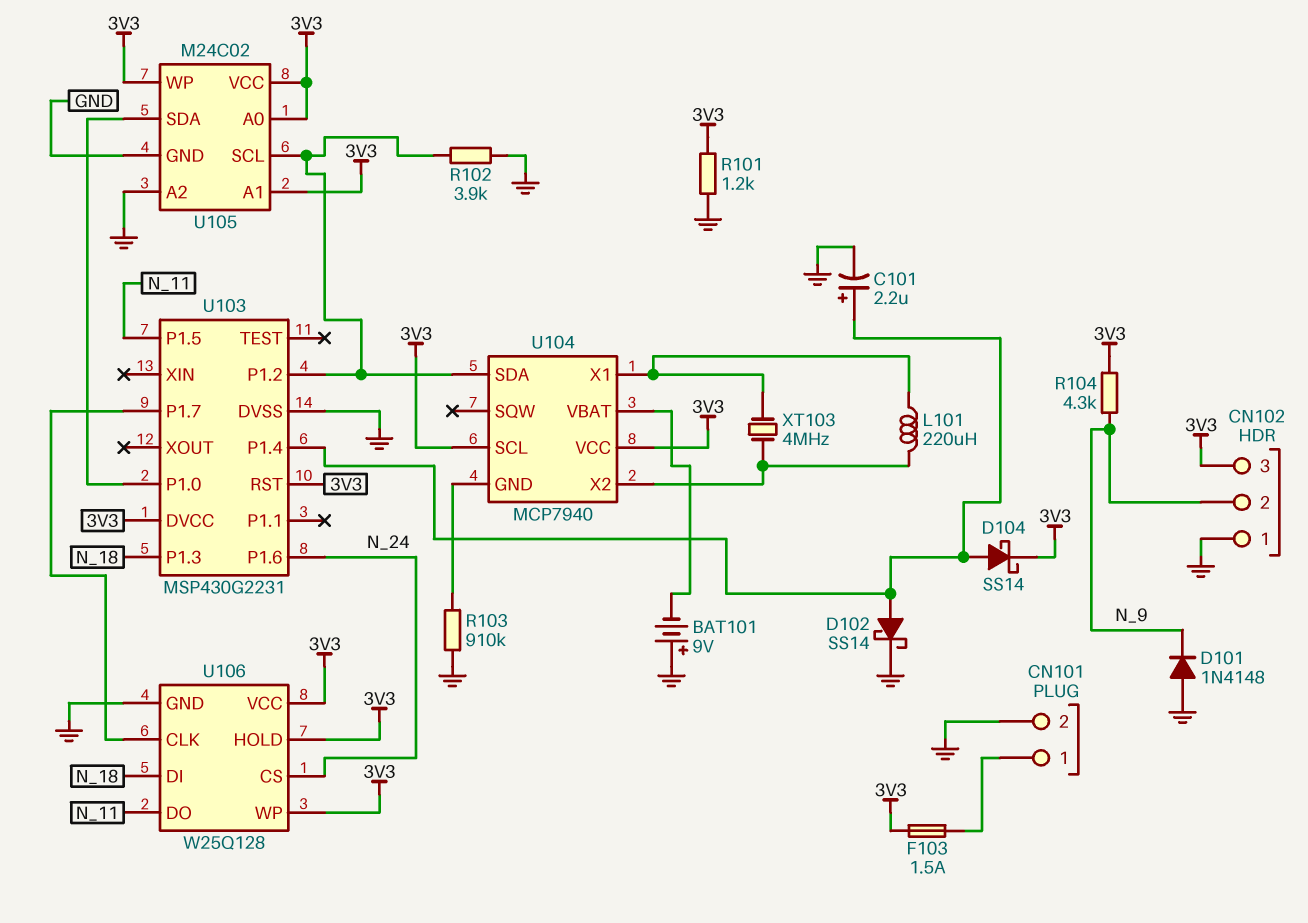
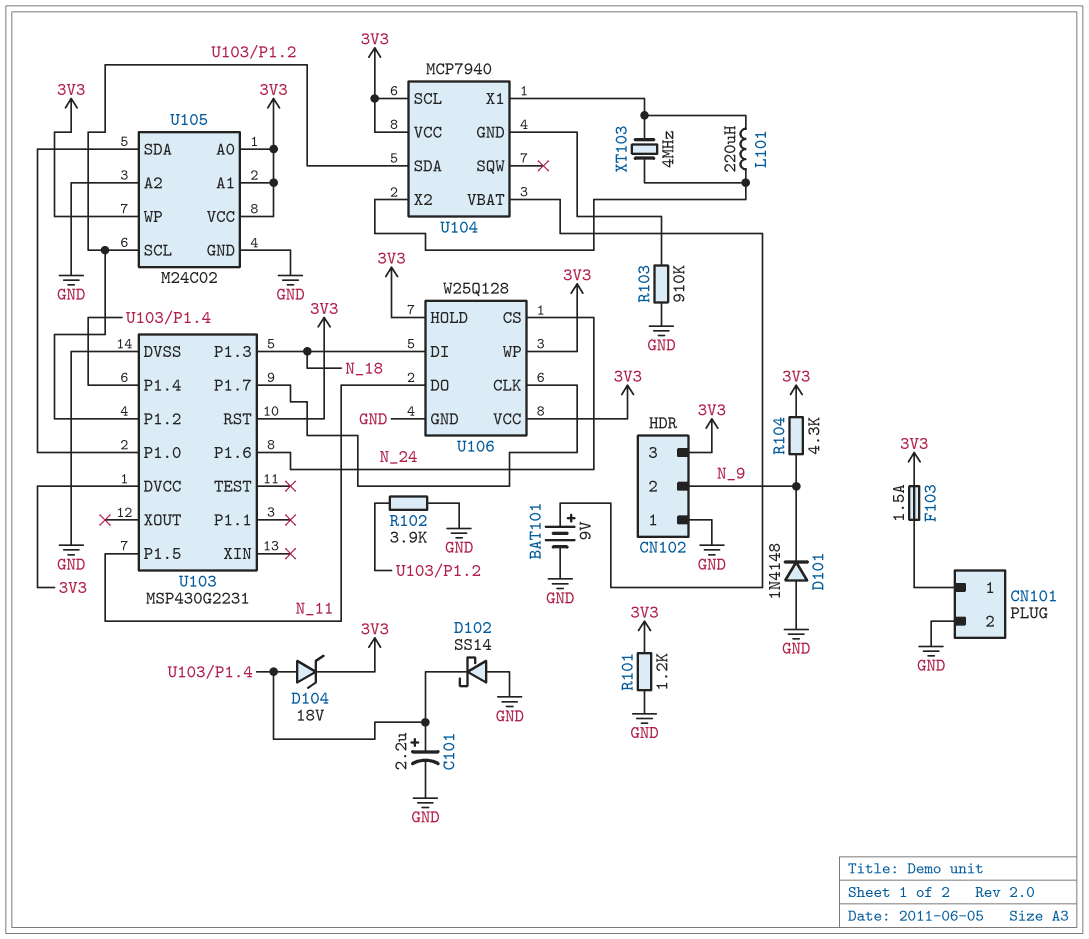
BAT101: 9V (plus GND, minus U104/VBAT) -> 9V (plus U104/VBAT, minus GND)
D102: schottky SS14 (A U103/P1.4, K GND) -> schottky SS14 (A GND, K U103/P1.4)
D104: schottky SS14 (A U103/P1.4, K 3V3) -> zener 18V (A U103/P1.4, K 3V3)

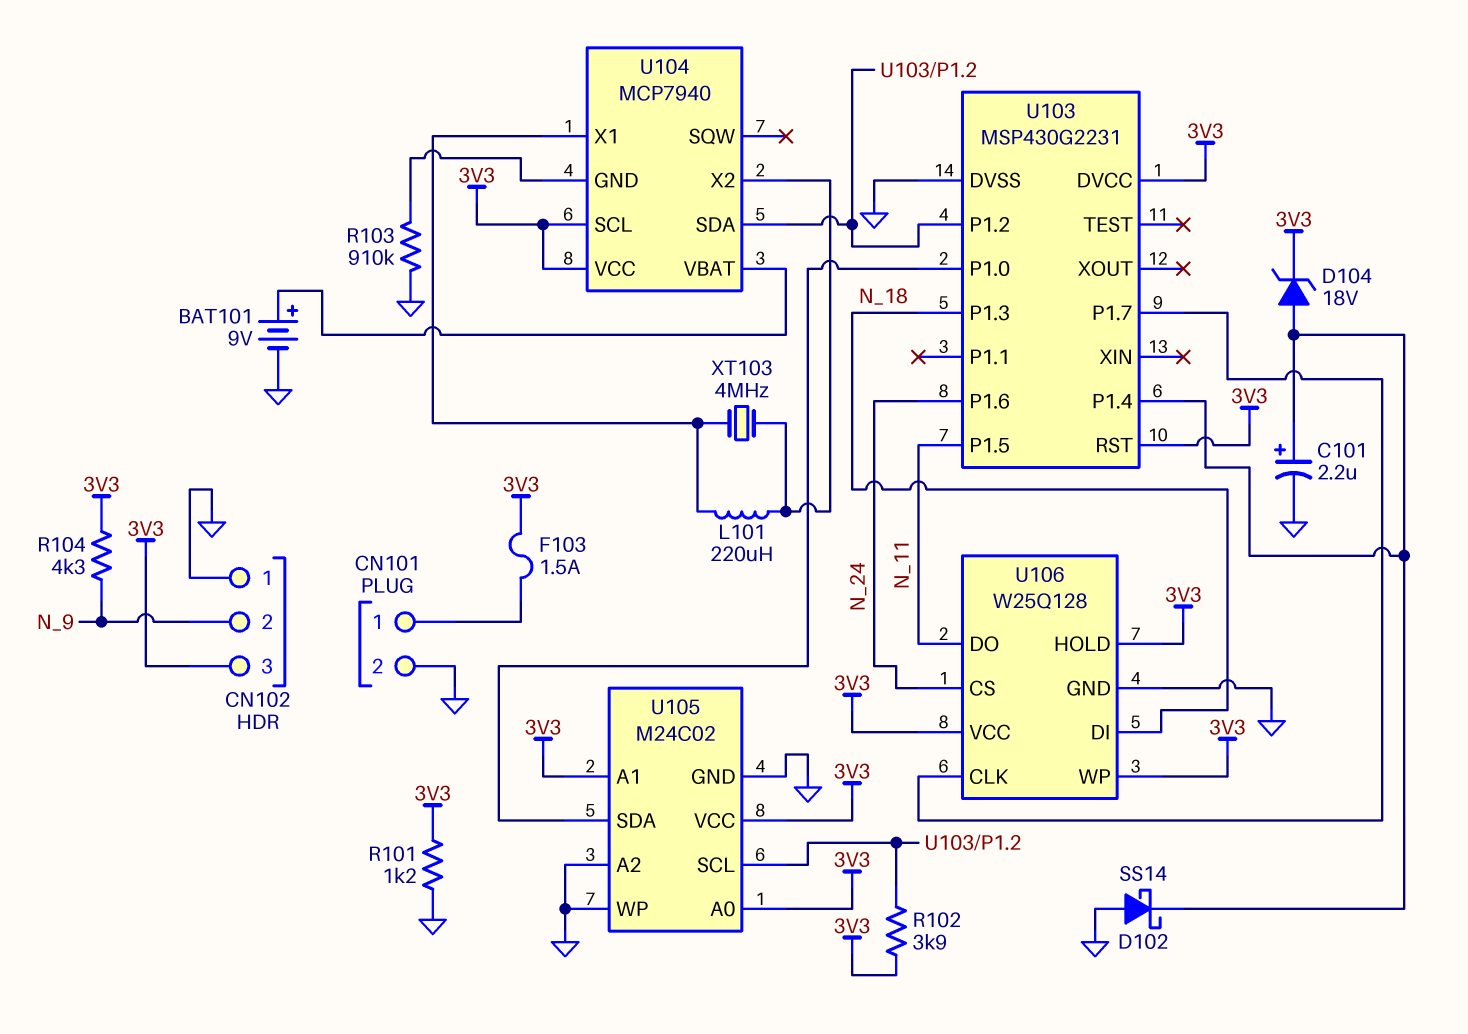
D101: diode 1N4148 (A GND, K N_9) -> none
R102: 3.9k (GND, U103/P1.2) -> 3.9k (3V3, U103/P1.2)
U105 pin WP: 3V3 -> GND

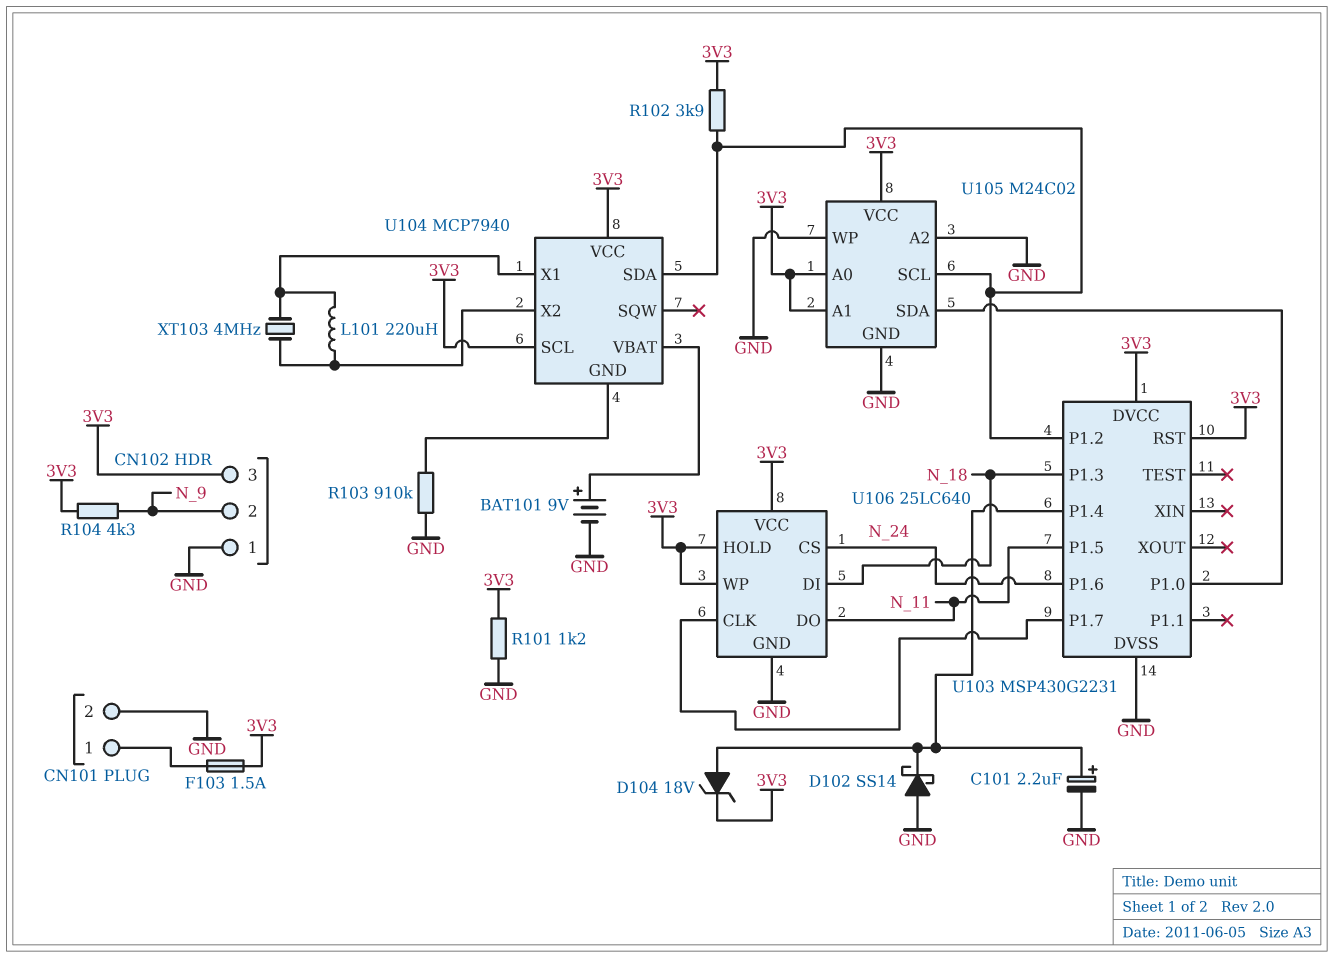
U106: W25Q128 -> 25LC640

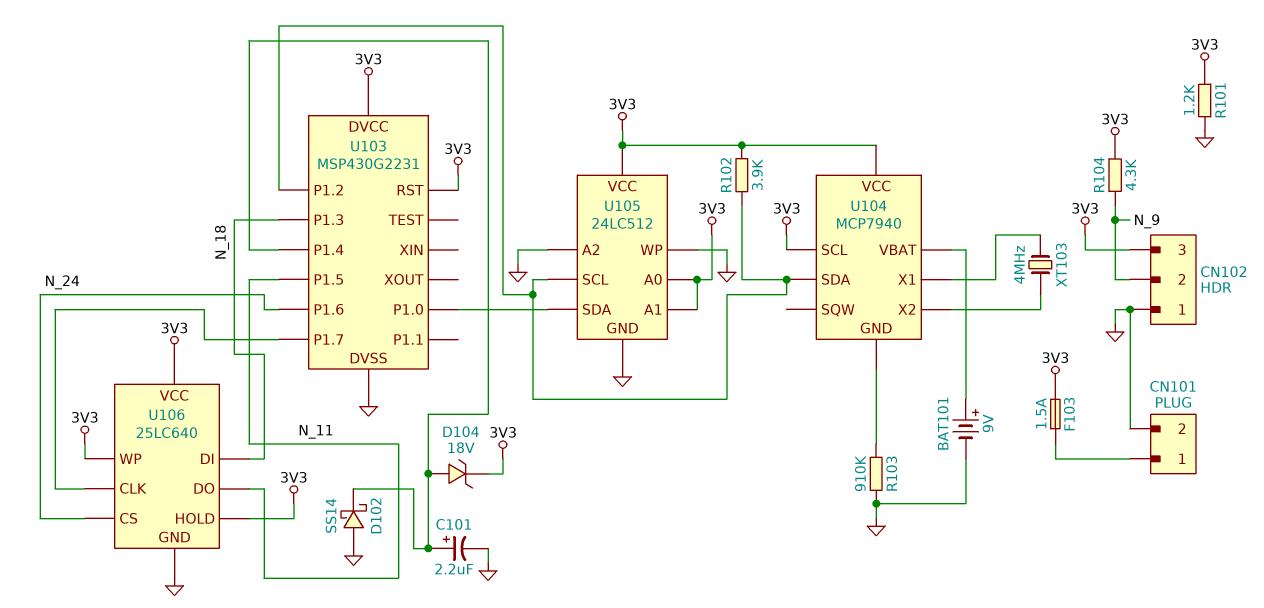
L101: 220uH (U104/X1, U104/X2) -> none
U105: M24C02 -> 24LC512

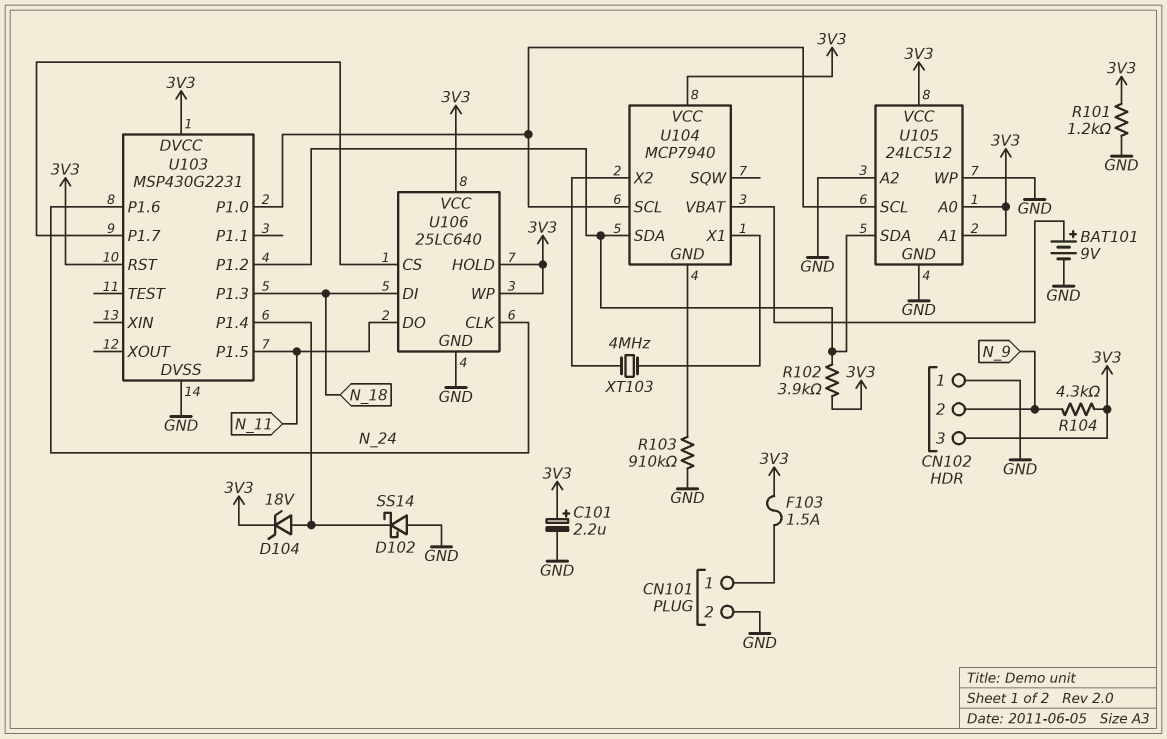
C101: 2.2uF (plus U103/P1.4, minus GND) -> 2.2uF (plus 3V3, minus GND)
U104 pin SCL: 3V3 -> U103/P1.0
U105 pin SCL: U103/P1.2 -> U103/P1.0
U105 pin SDA: U103/P1.0 -> U103/P1.2
U106 pin CLK: U103/P1.7 -> N_24
U106 pin CS: N_24 -> U103/P1.7

